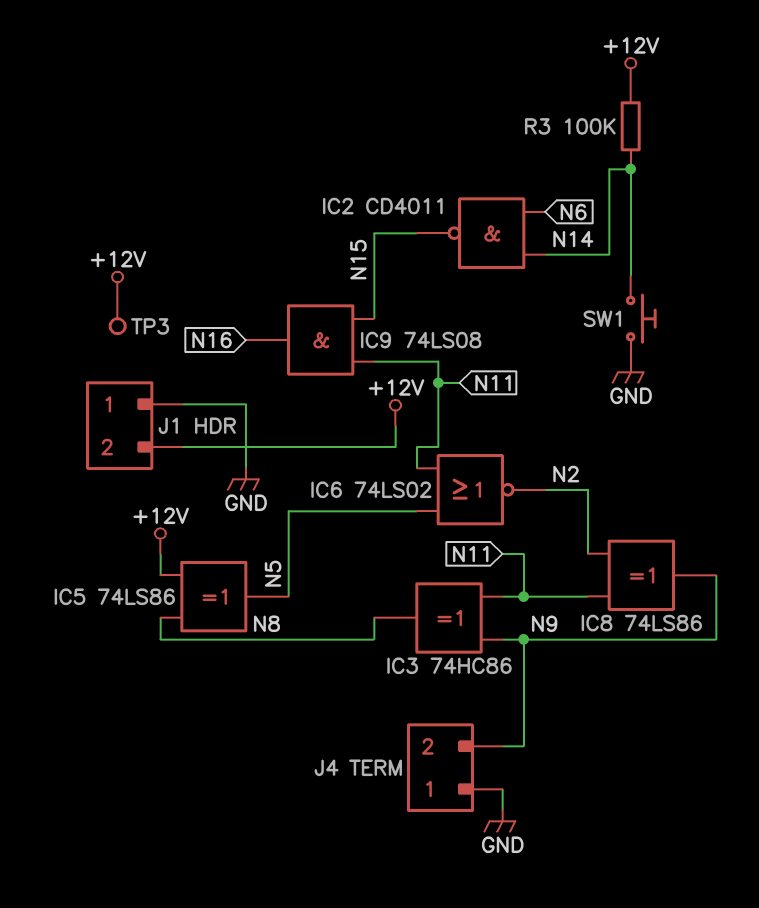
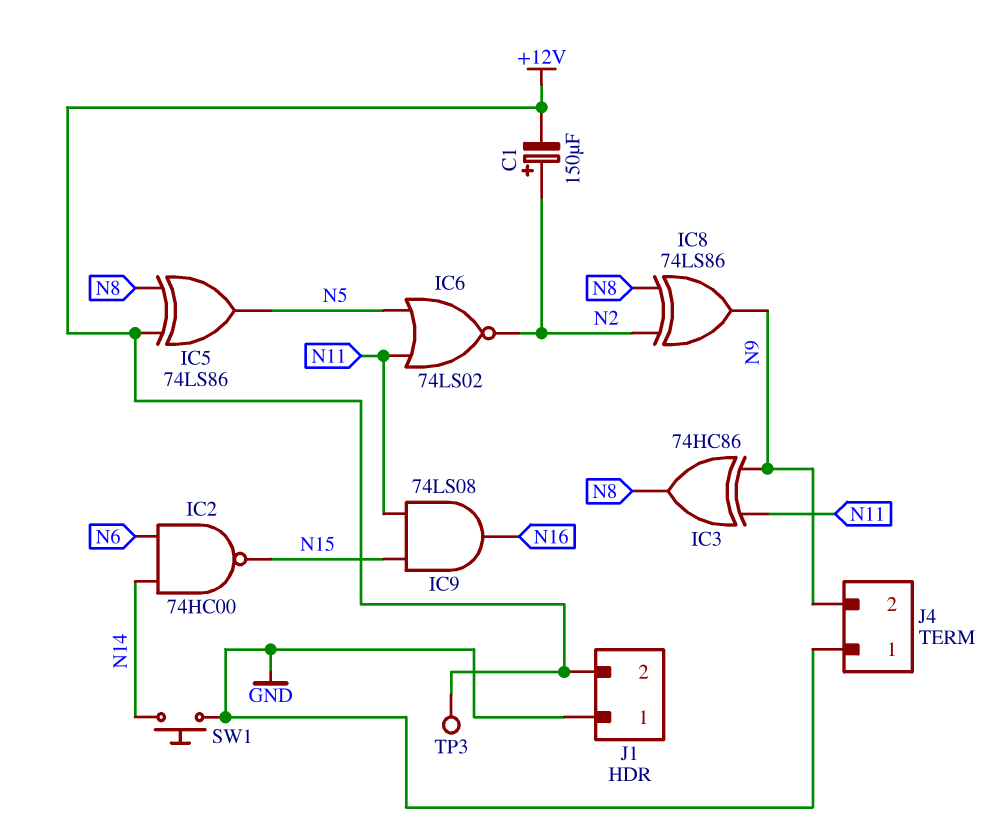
C1: none -> 150uF (plus N2, minus +12V)
IC2: NAND CD4011 (in N6, in N14, out N15) -> NAND 74HC00 (in N6, in N14, out N15)
IC8: XOR 74LS86 (in N2, in N11, out N9) -> XOR 74LS86 (in N2, in N8, out N9)
R3: 100k (+12V, N14) -> none

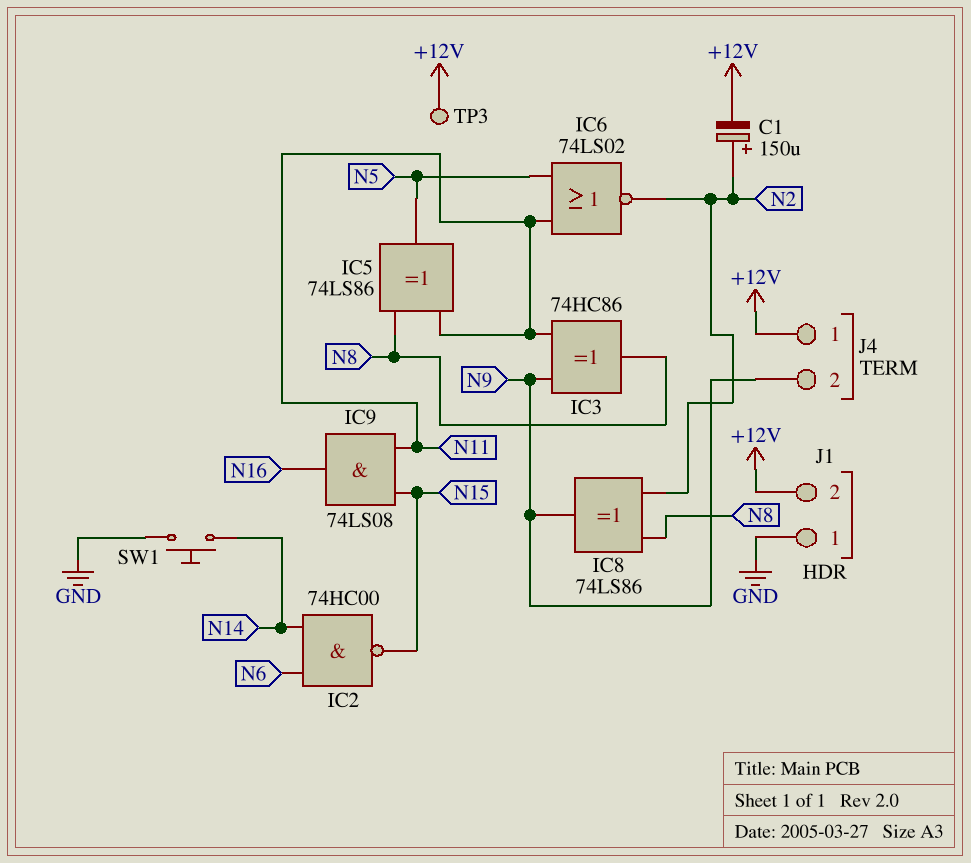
IC5: XOR 74LS86 (in +12V, in N8, out N5) -> XOR 74LS86 (in N8, in N11, out N5)
J4 pin 1: GND -> +12V

